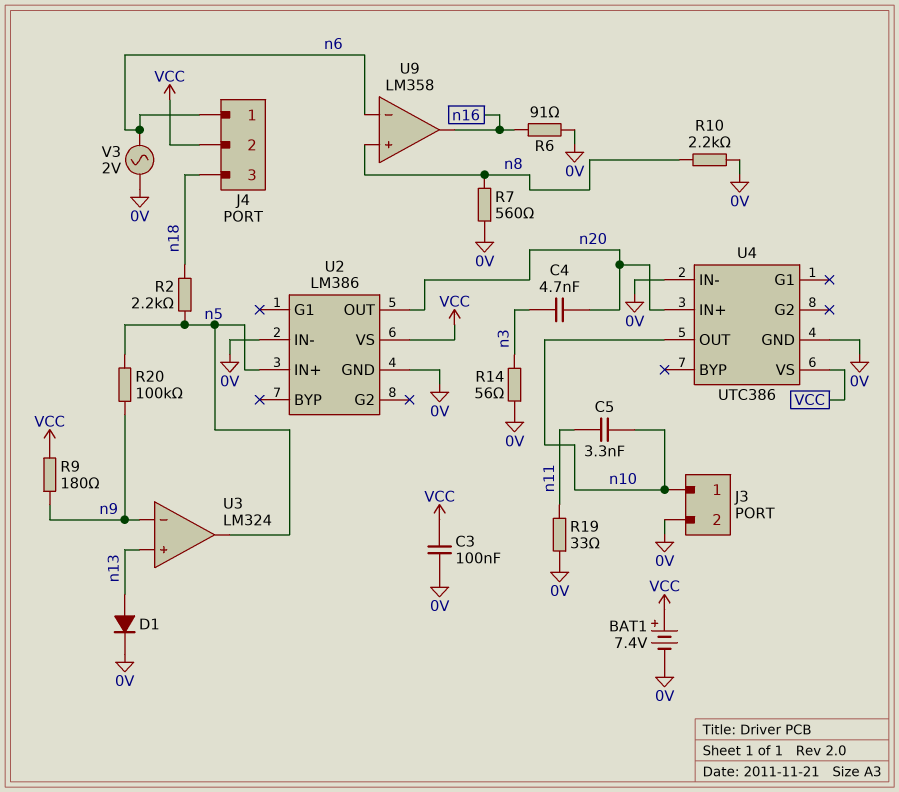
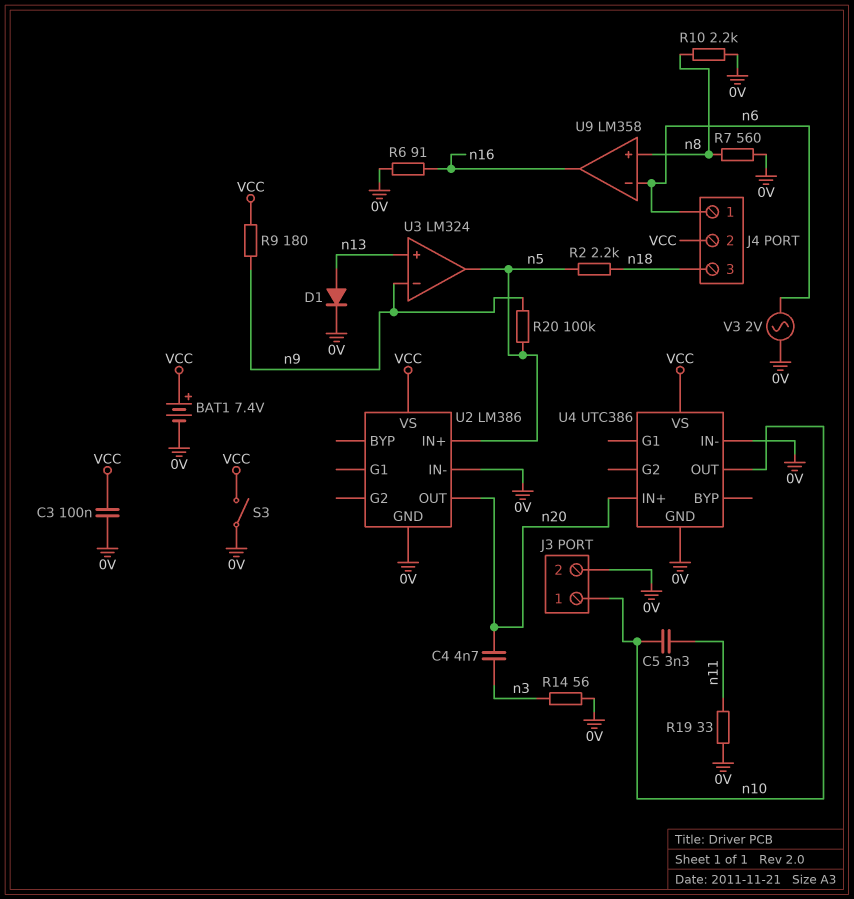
S3: none -> switch (0V, VCC)

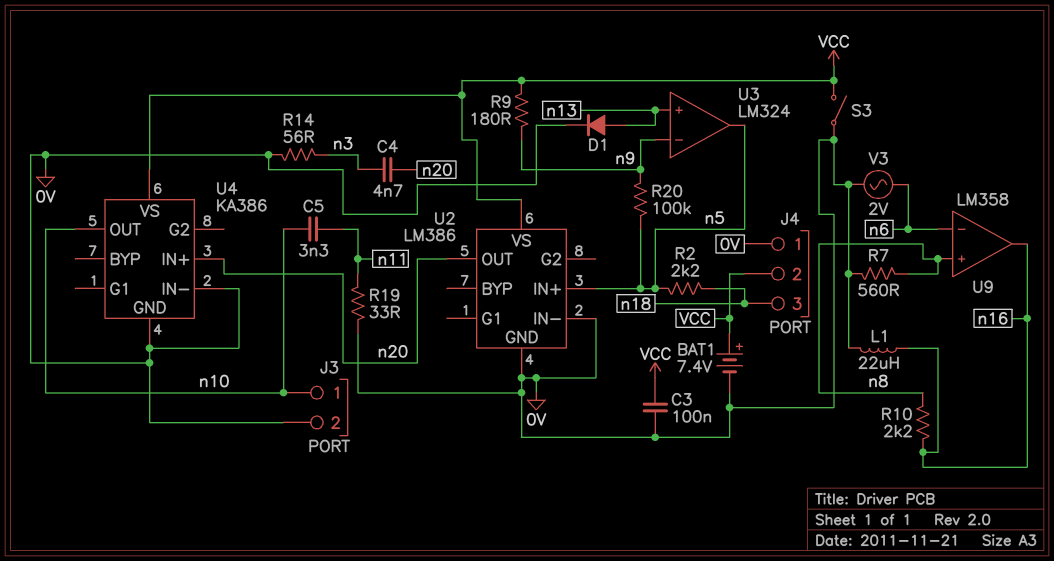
J4 pin 1: n6 -> 0V
L1: none -> 22uH (0V, n16)
R6: 91 (0V, n16) -> none
R10: 2.2k (0V, n8) -> 2.2k (n8, n16)
U4: UTC386 -> KA386

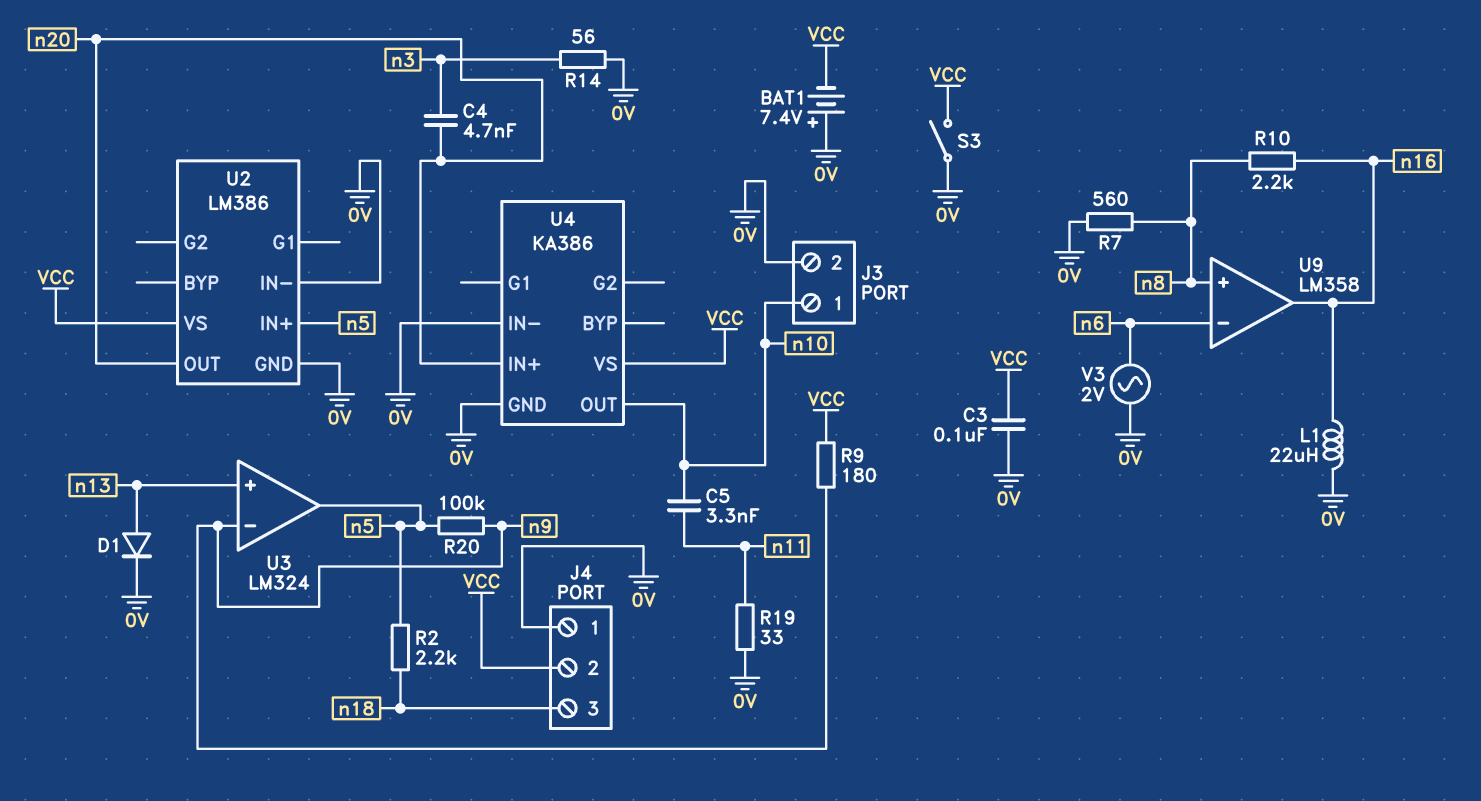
BAT1: 7.4V (plus VCC, minus 0V) -> 7.4V (plus 0V, minus VCC)

